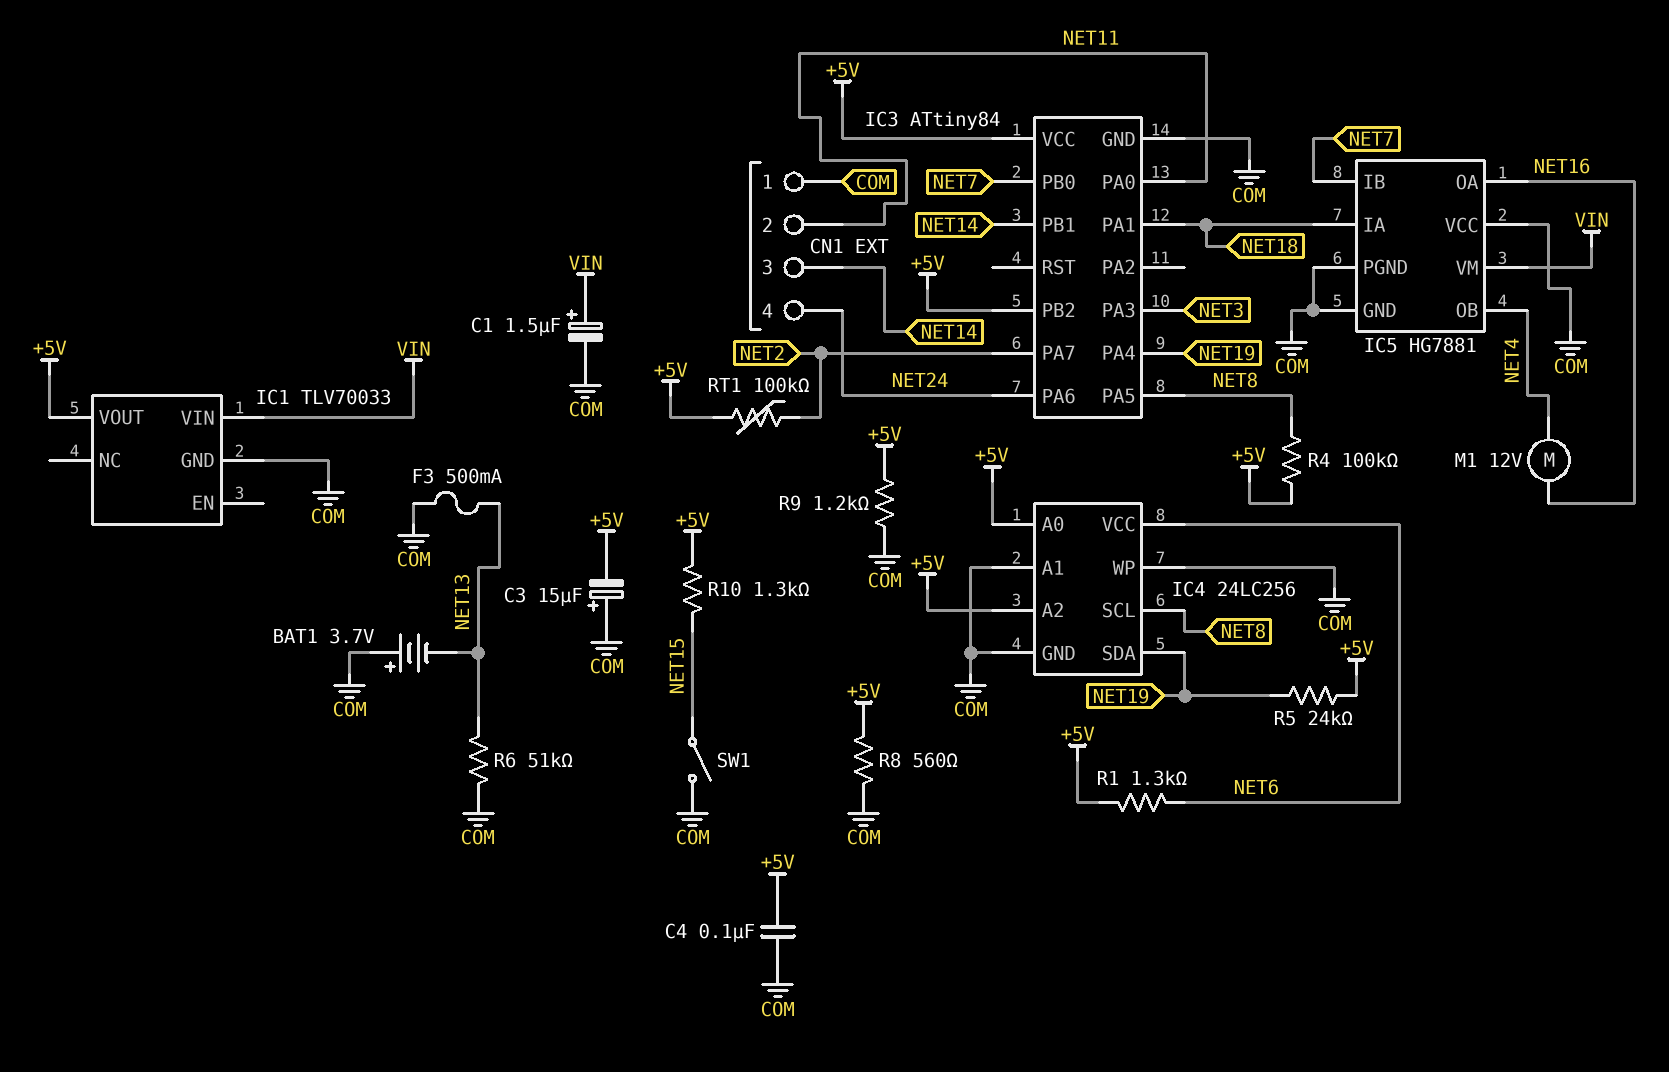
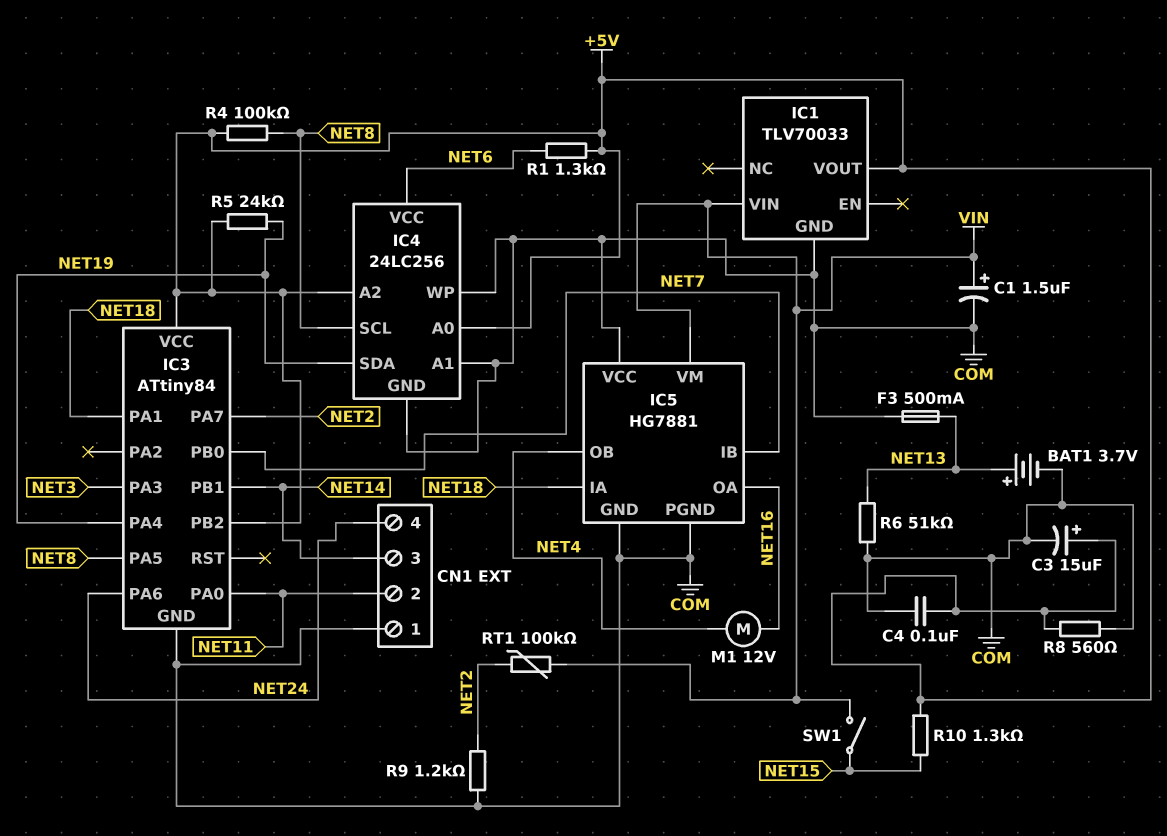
BAT1: 3.7V (plus COM, minus NET13) -> 3.7V (plus NET13, minus COM)
C3: 15uF (plus COM, minus +5V) -> 15uF (plus +5V, minus COM)
R9: 1.2k (+5V, COM) -> 1.2k (COM, NET2)
RT1: 100k (+5V, NET2) -> 100k (NET2, VIN)
SW1: switch (COM, NET15) -> switch (NET15, VIN)

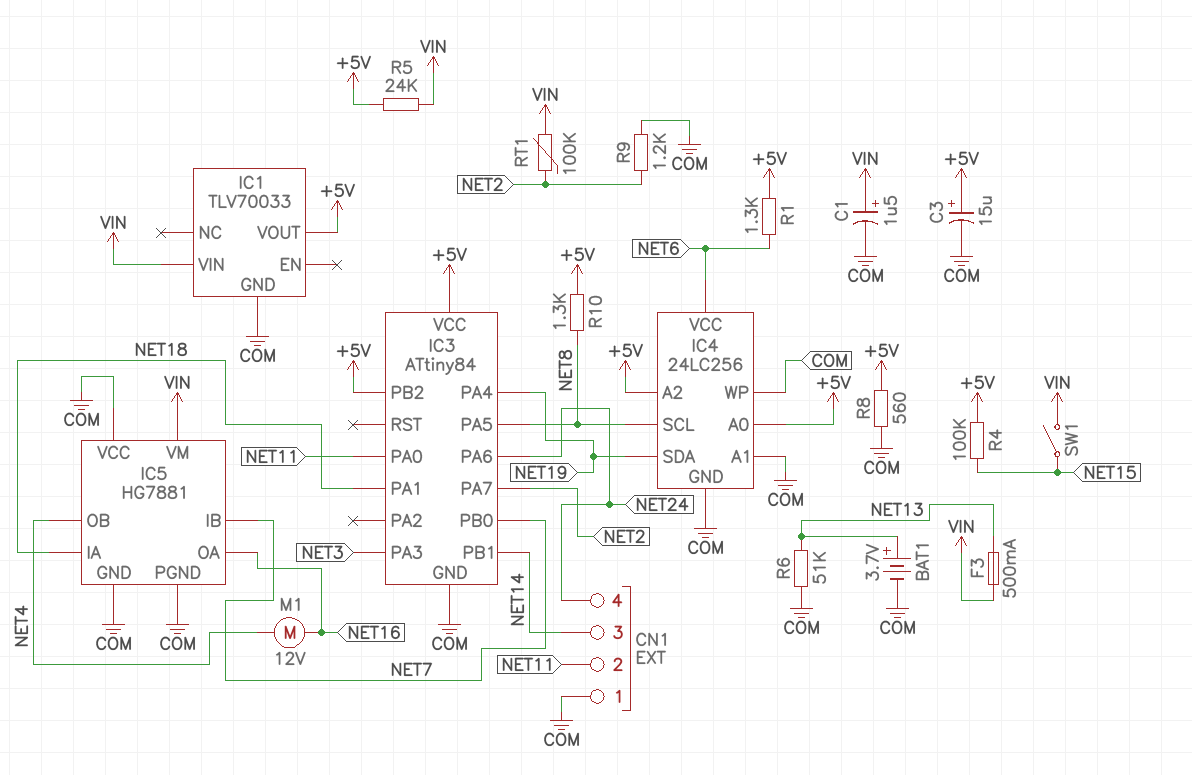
C4: 100nF (+5V, COM) -> none
F3: 500mA (COM, NET13) -> 500mA (NET13, VIN)
R4: 100k (+5V, NET8) -> 100k (+5V, NET15)
R5: 24k (+5V, NET19) -> 24k (+5V, VIN)
R10: 1.3k (+5V, NET15) -> 1.3k (+5V, NET8)

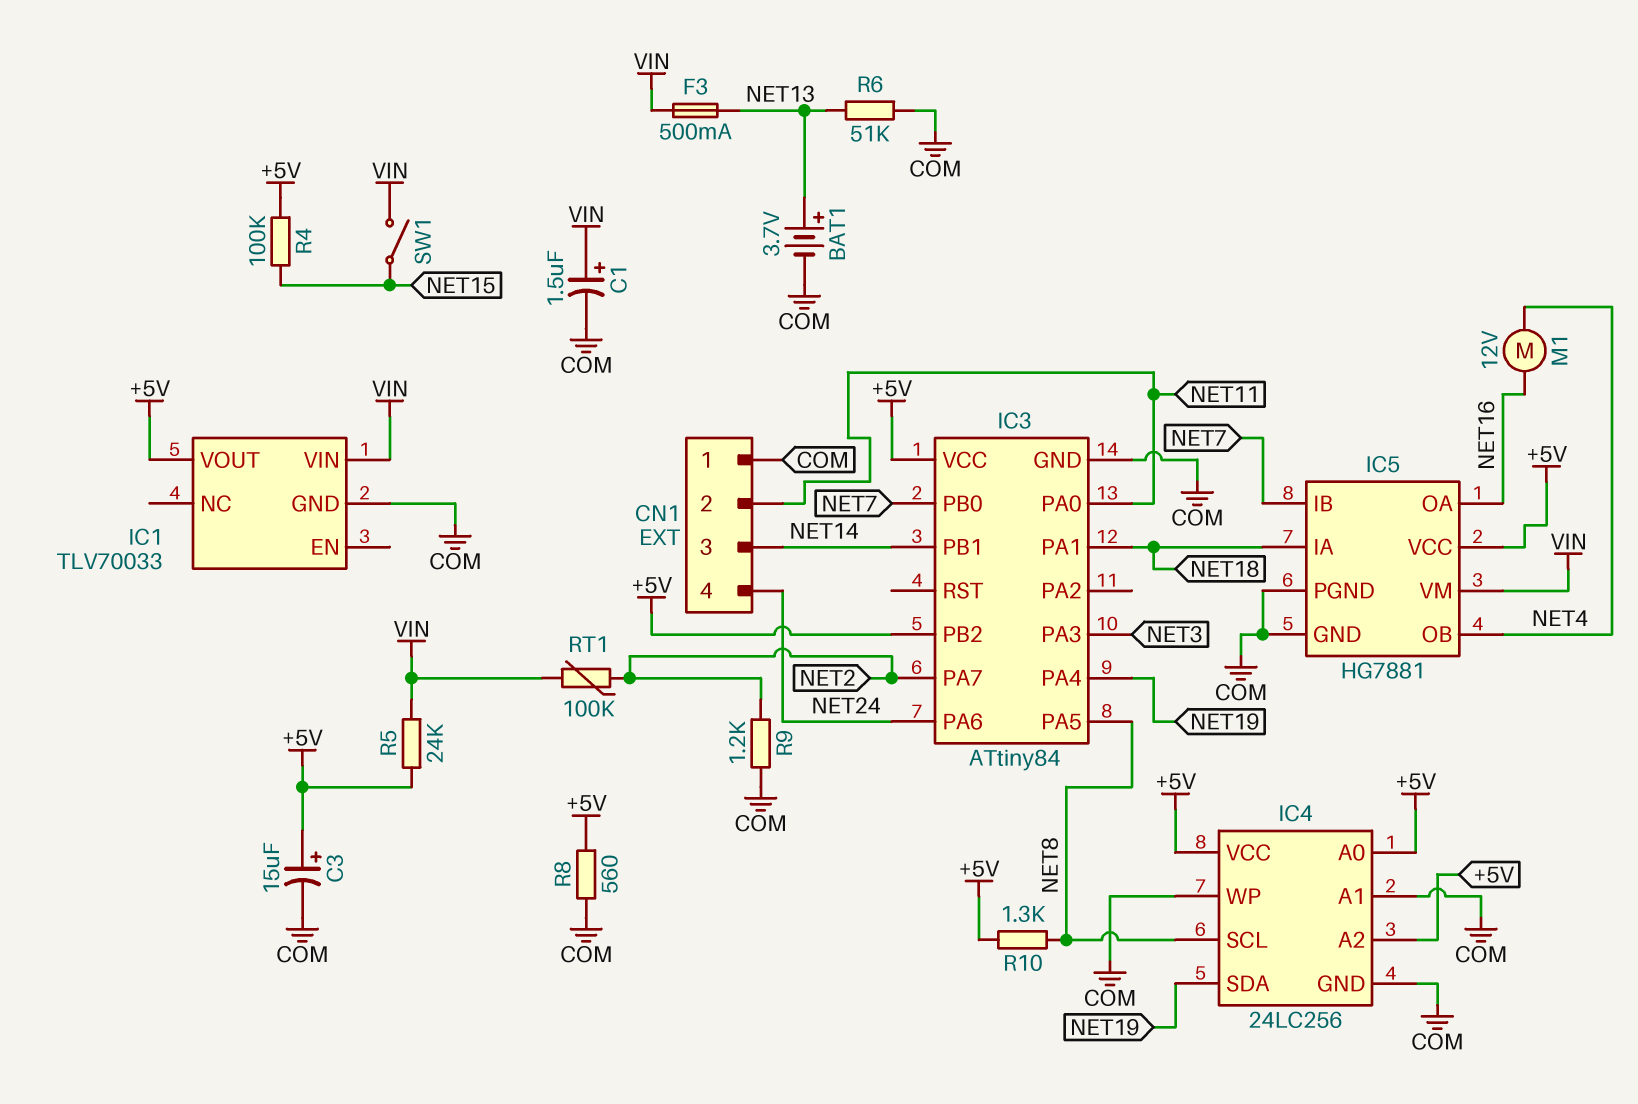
IC4 pin VCC: NET6 -> +5V
IC5 pin VCC: COM -> +5V
R1: 1.3k (+5V, NET6) -> none

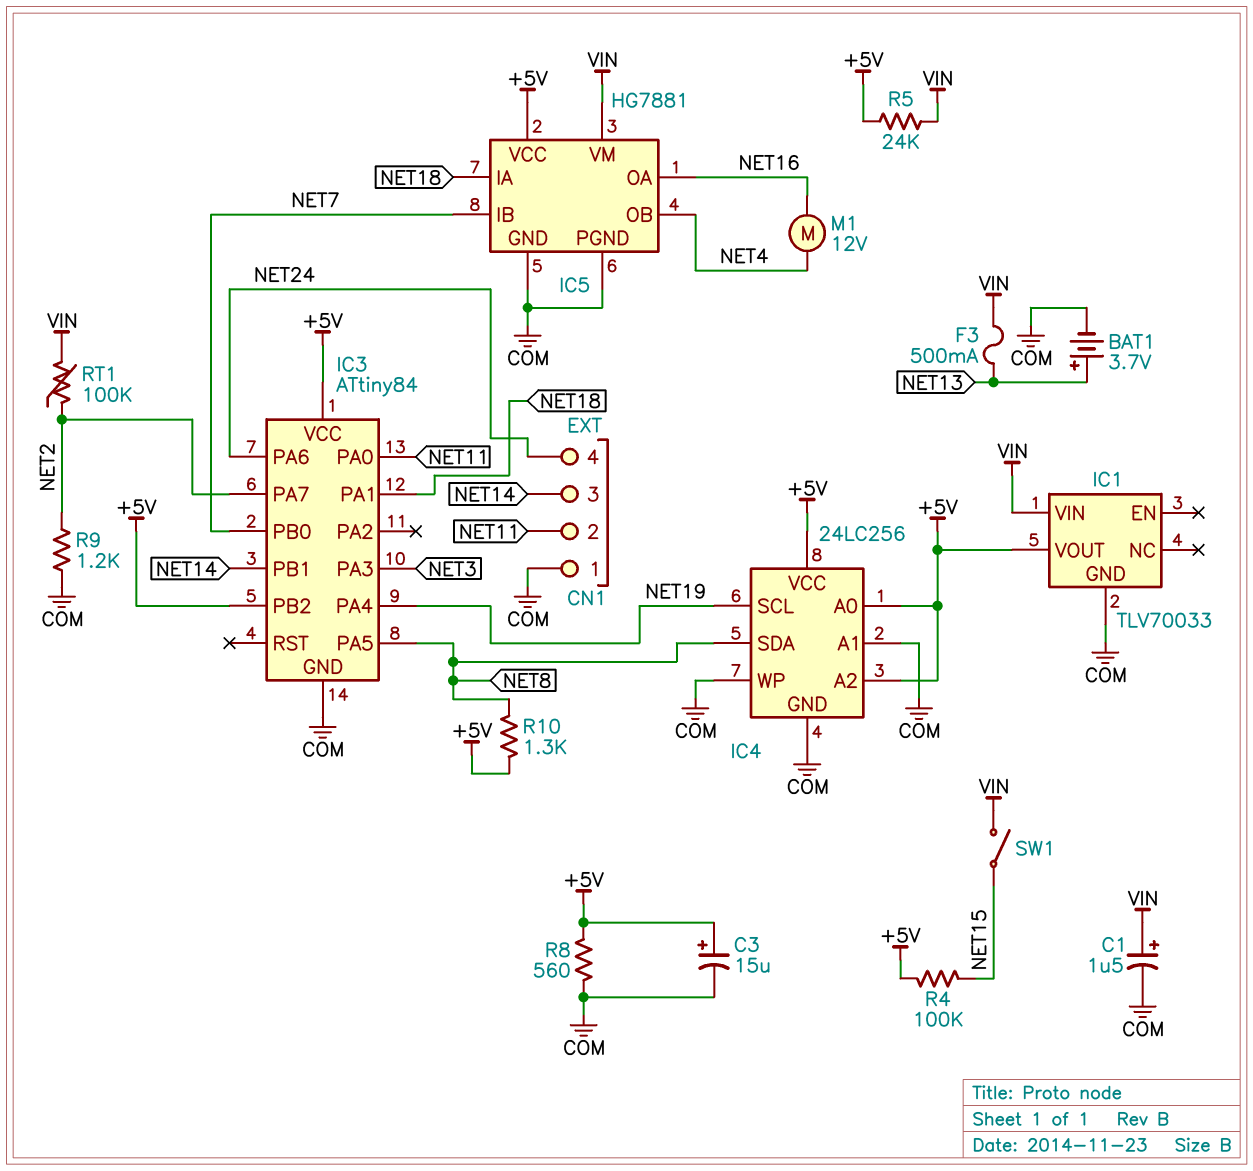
IC4 pin SCL: NET8 -> NET19
IC4 pin SDA: NET19 -> NET8
R6: 51k (COM, NET13) -> none

